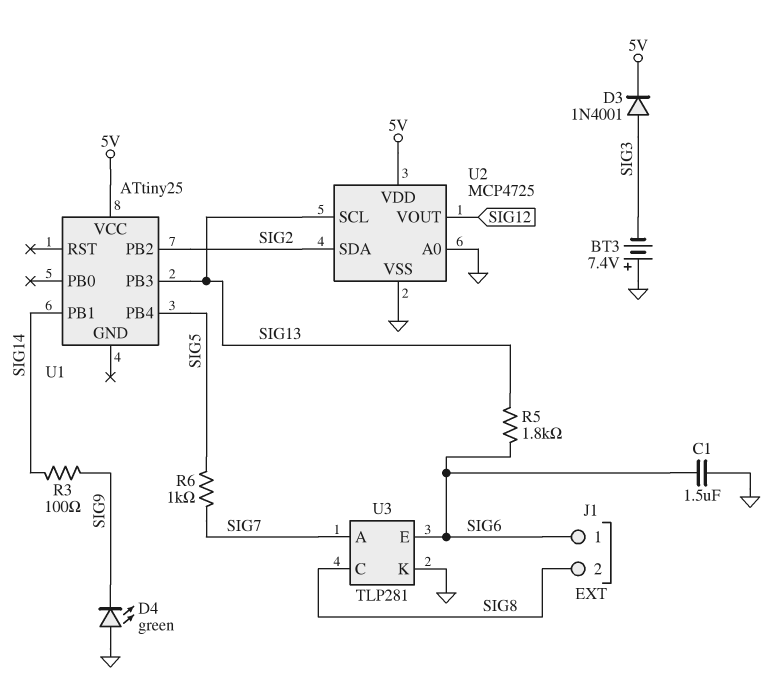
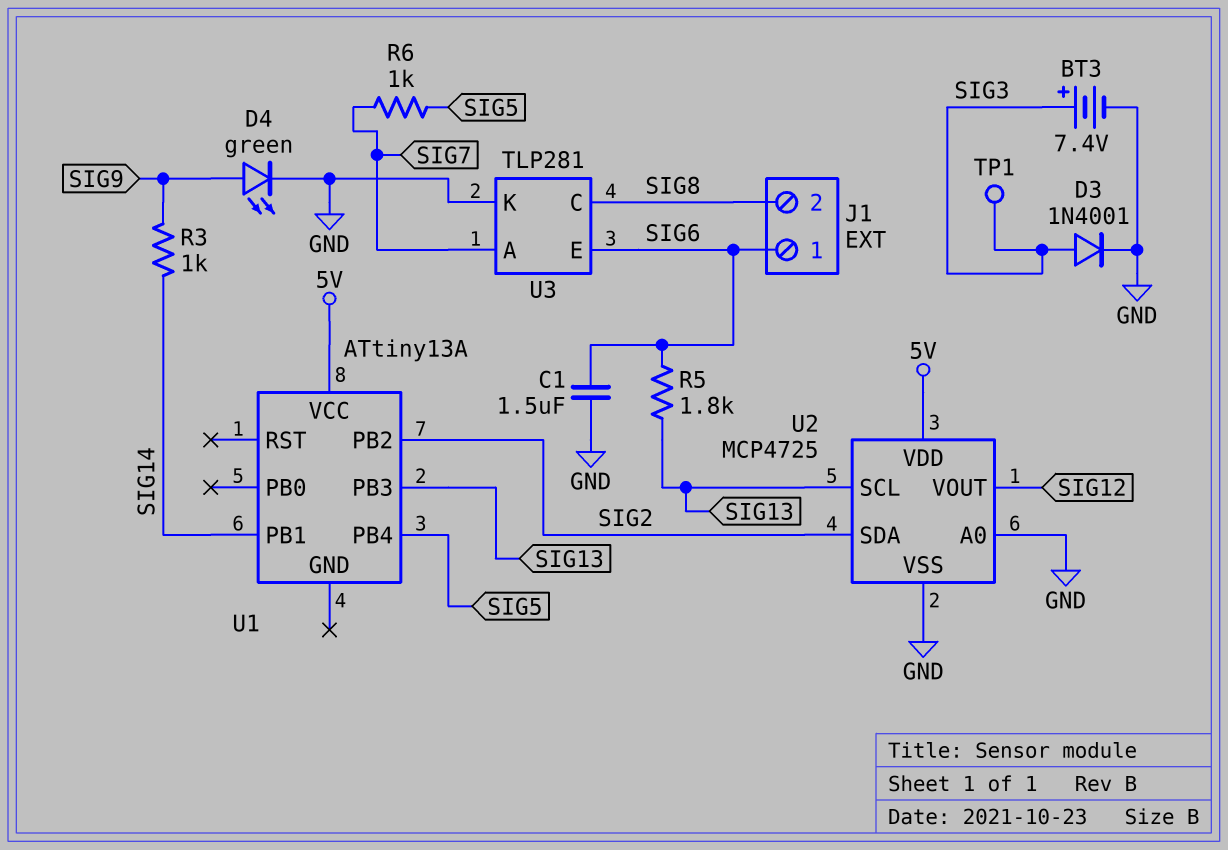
BT3: 7.4V (plus GND, minus SIG3) -> 7.4V (plus SIG3, minus GND)
D3: diode 1N4001 (A SIG3, K 5V) -> diode 1N4001 (A SIG3, K GND)
D4: LED green (A GND, K SIG9) -> LED green (A SIG9, K GND)
R3: 100 (SIG9, SIG14) -> 1k (SIG9, SIG14)
TP1: none -> test point (SIG3)
U1: ATtiny25 -> ATtiny13A

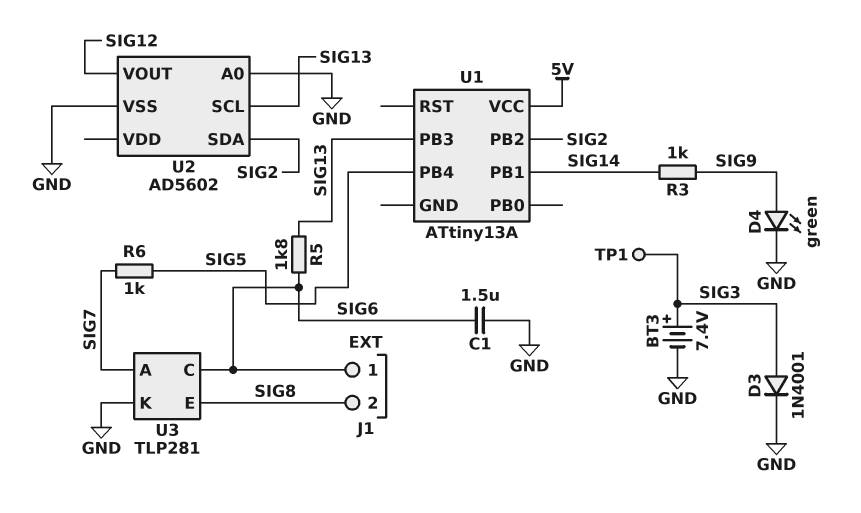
U2: MCP4725 -> AD5602
U2 pin VDD: 5V -> none
U3 pin C: SIG8 -> SIG6
U3 pin E: SIG6 -> SIG8

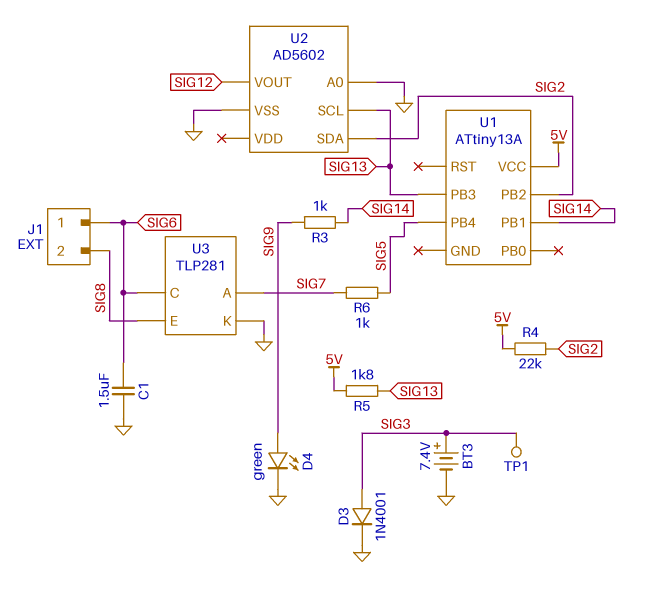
R4: none -> 22k (5V, SIG2)
R5: 1.8k (SIG6, SIG13) -> 1.8k (5V, SIG13)

